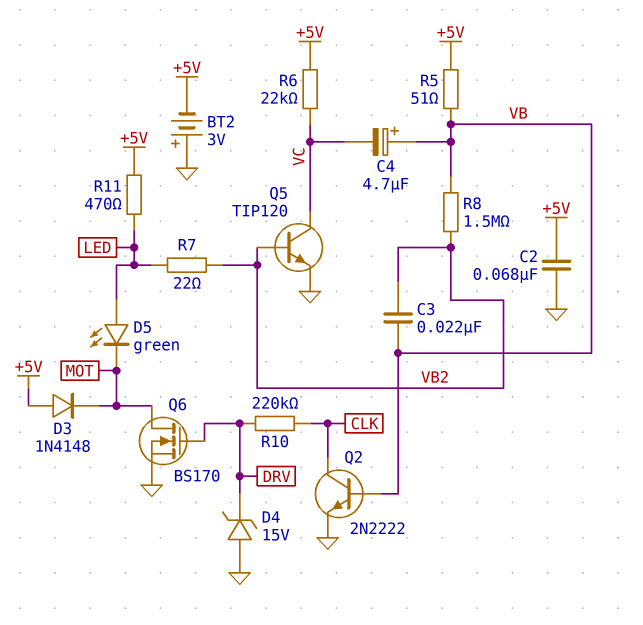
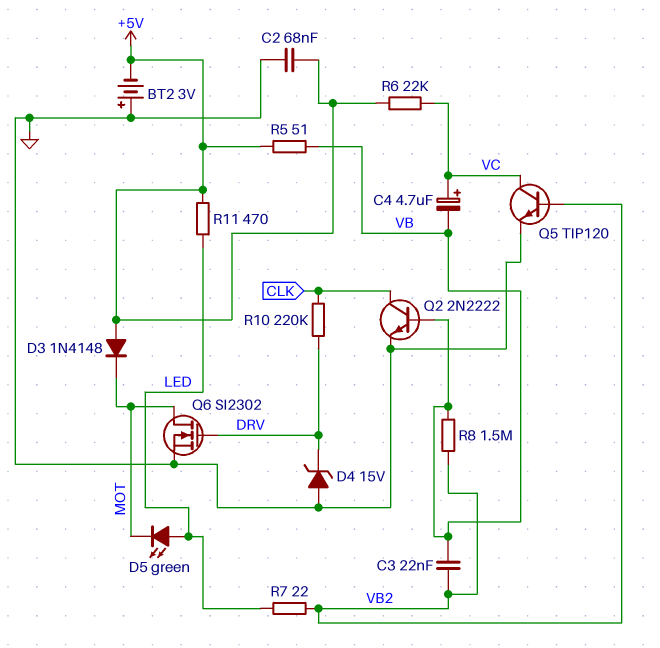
C4: 4.7uF (plus VB, minus VC) -> 4.7uF (plus VC, minus VB)
Q6: NMOS BS170 (G DRV, D MOT, S GND) -> NMOS SI2302 (G DRV, D MOT, S GND)

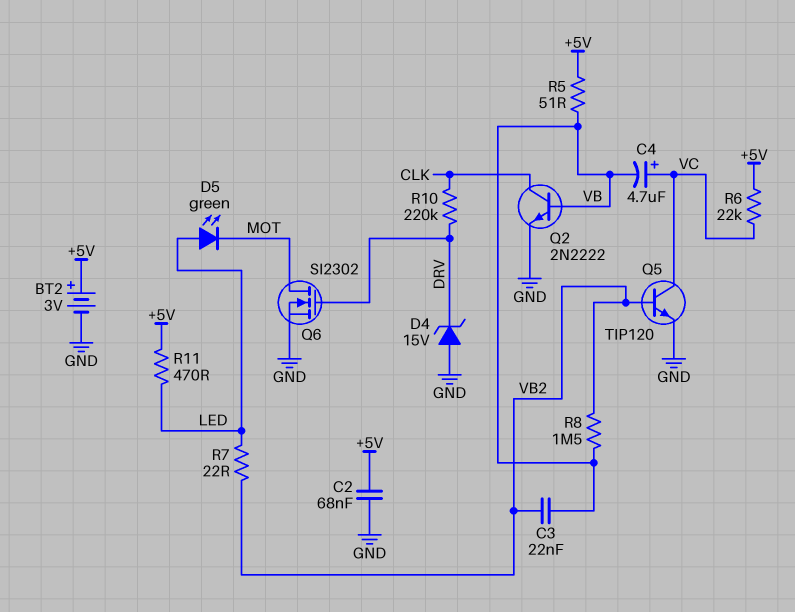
BT2: 3V (plus GND, minus +5V) -> 3V (plus +5V, minus GND)
D3: diode 1N4148 (A +5V, K MOT) -> none

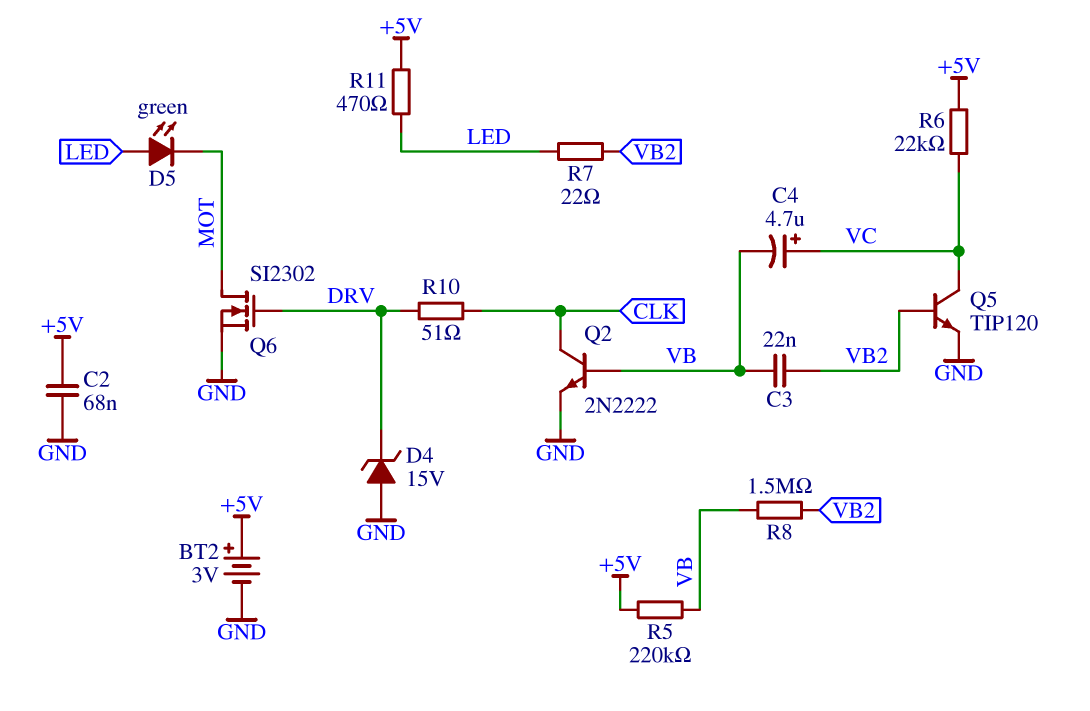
R5: 51 (+5V, VB) -> 220k (+5V, VB)
R10: 220k (CLK, DRV) -> 51 (CLK, DRV)

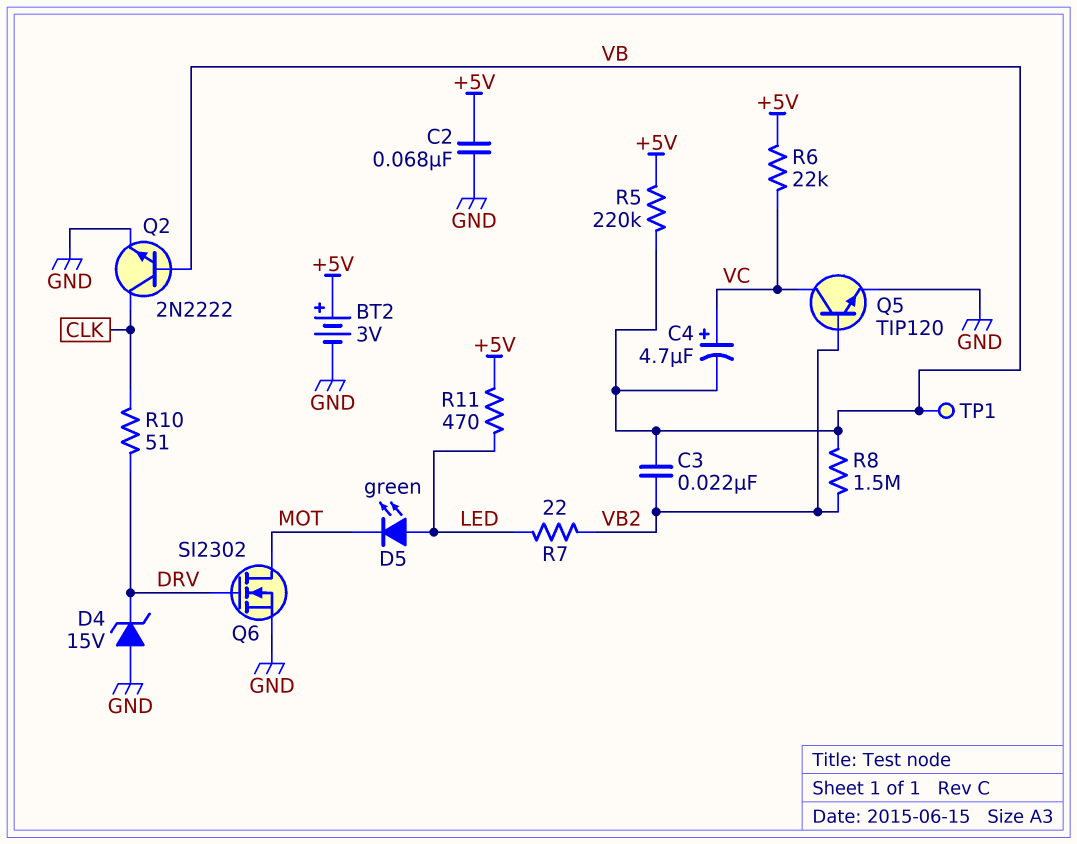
TP1: none -> test point (VB)

